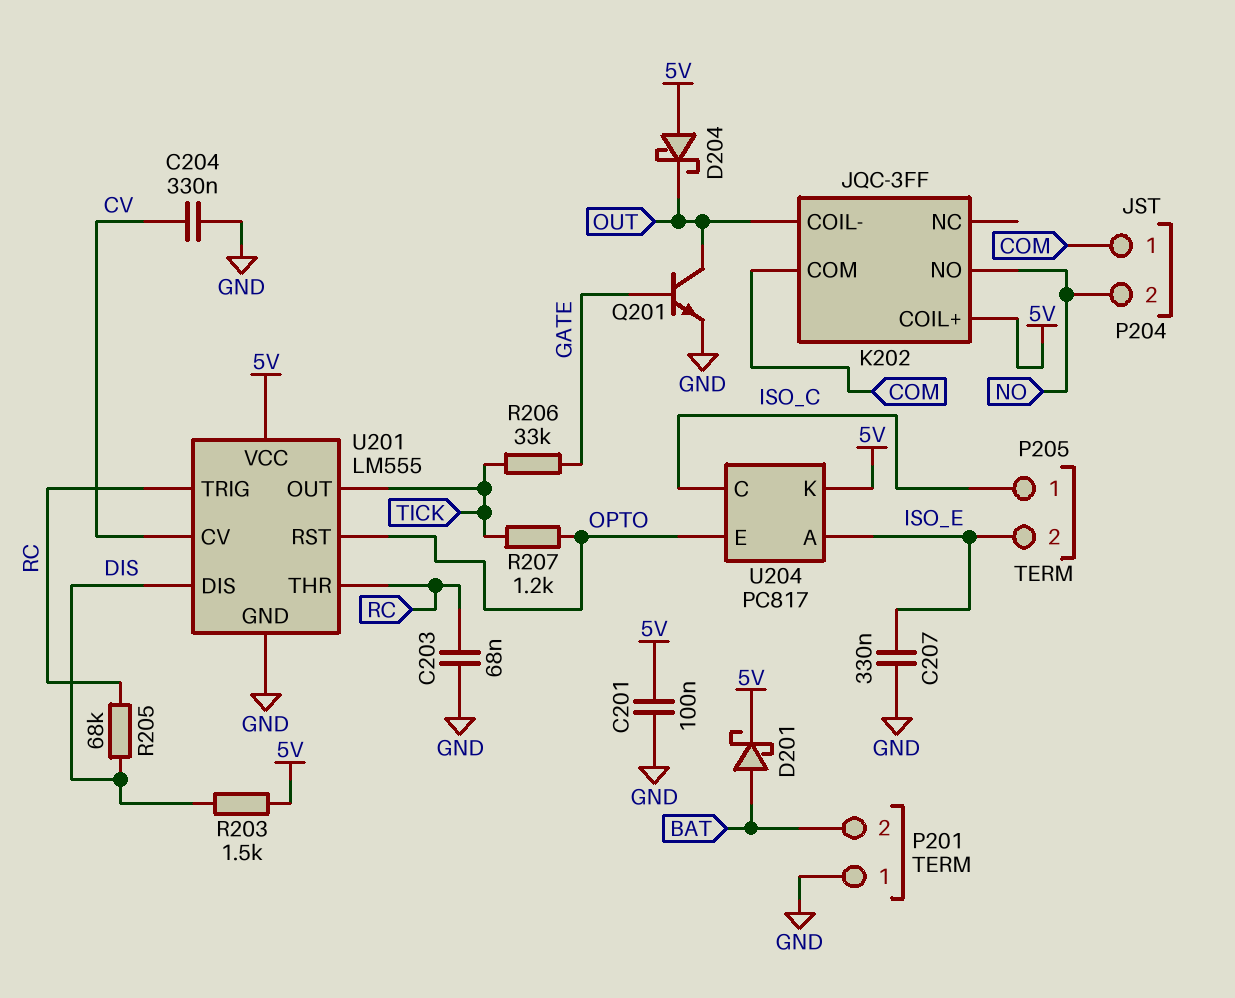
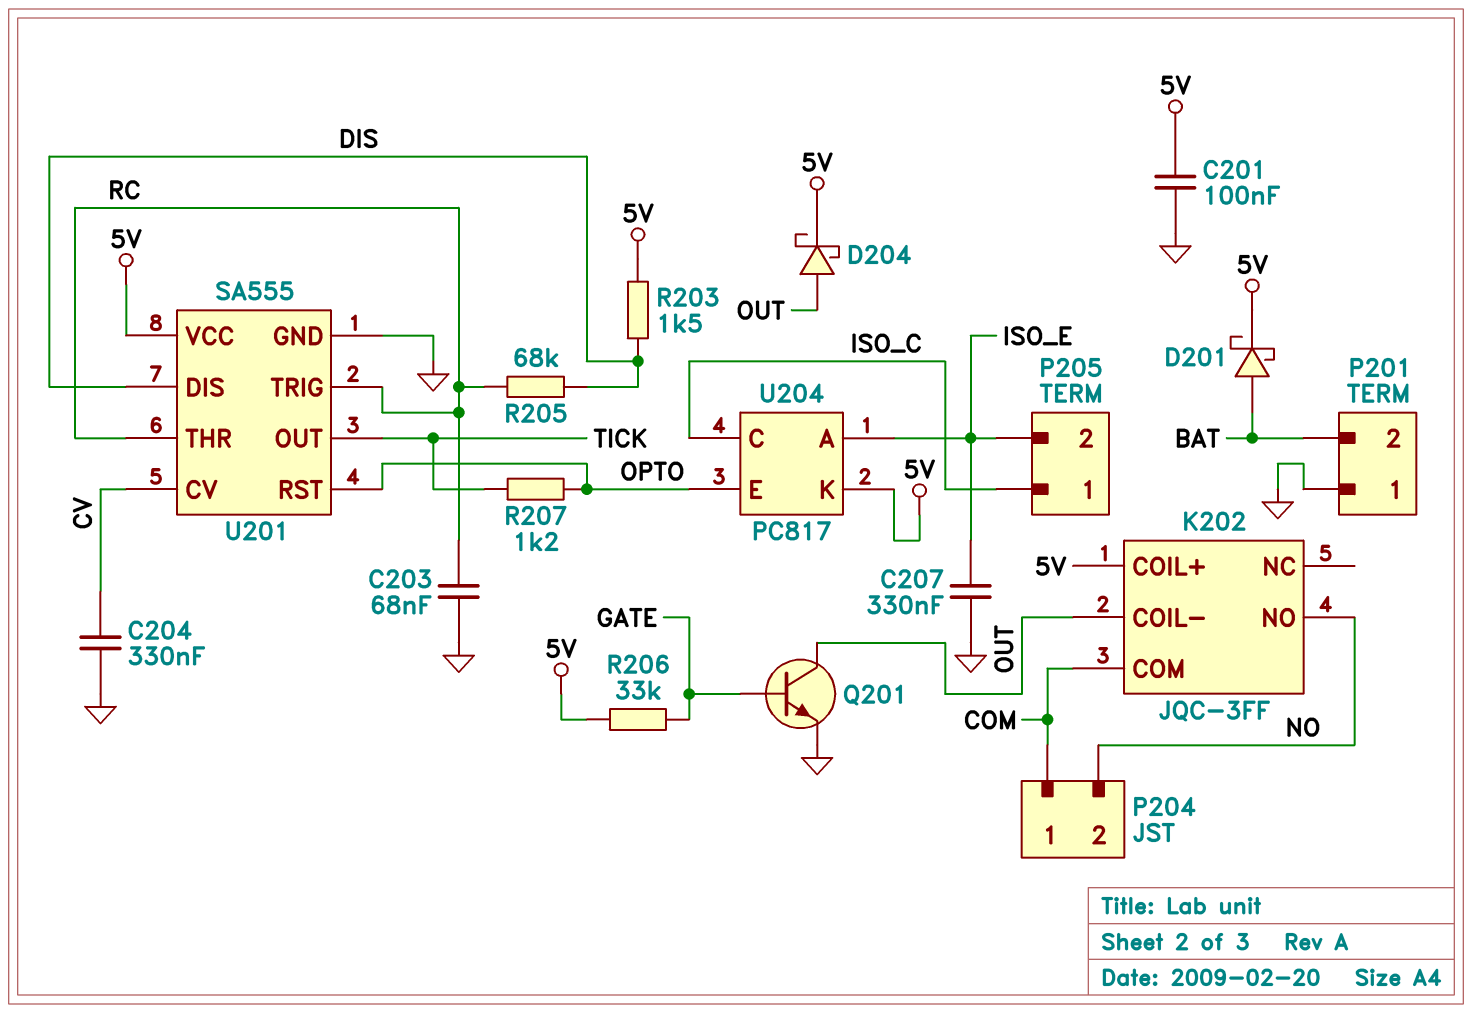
D204: schottky (A 5V, K OUT) -> schottky (A OUT, K 5V)
R206: 33k (GATE, TICK) -> 33k (5V, GATE)
U201: LM555 -> SA555

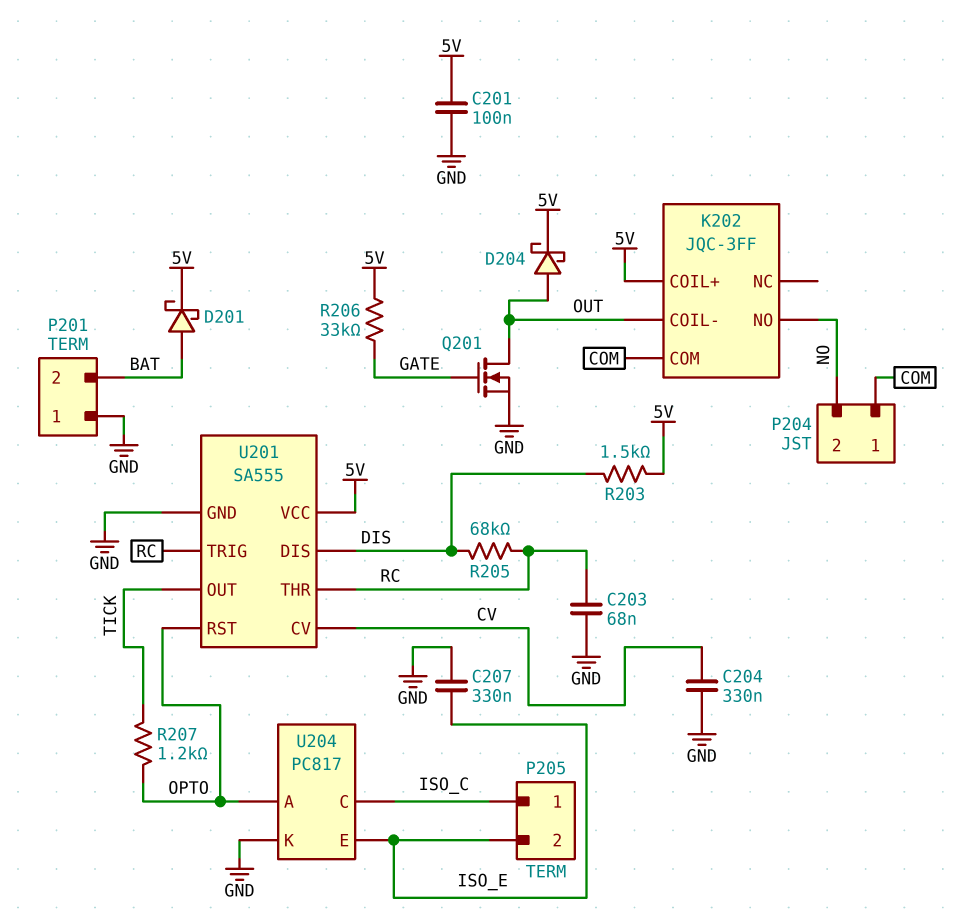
Q201: NPN (B GATE, C OUT, E GND) -> NMOS (G GATE, D OUT, S GND)
U204 pin A: ISO_E -> OPTO
U204 pin E: OPTO -> ISO_E
U204 pin K: 5V -> GND

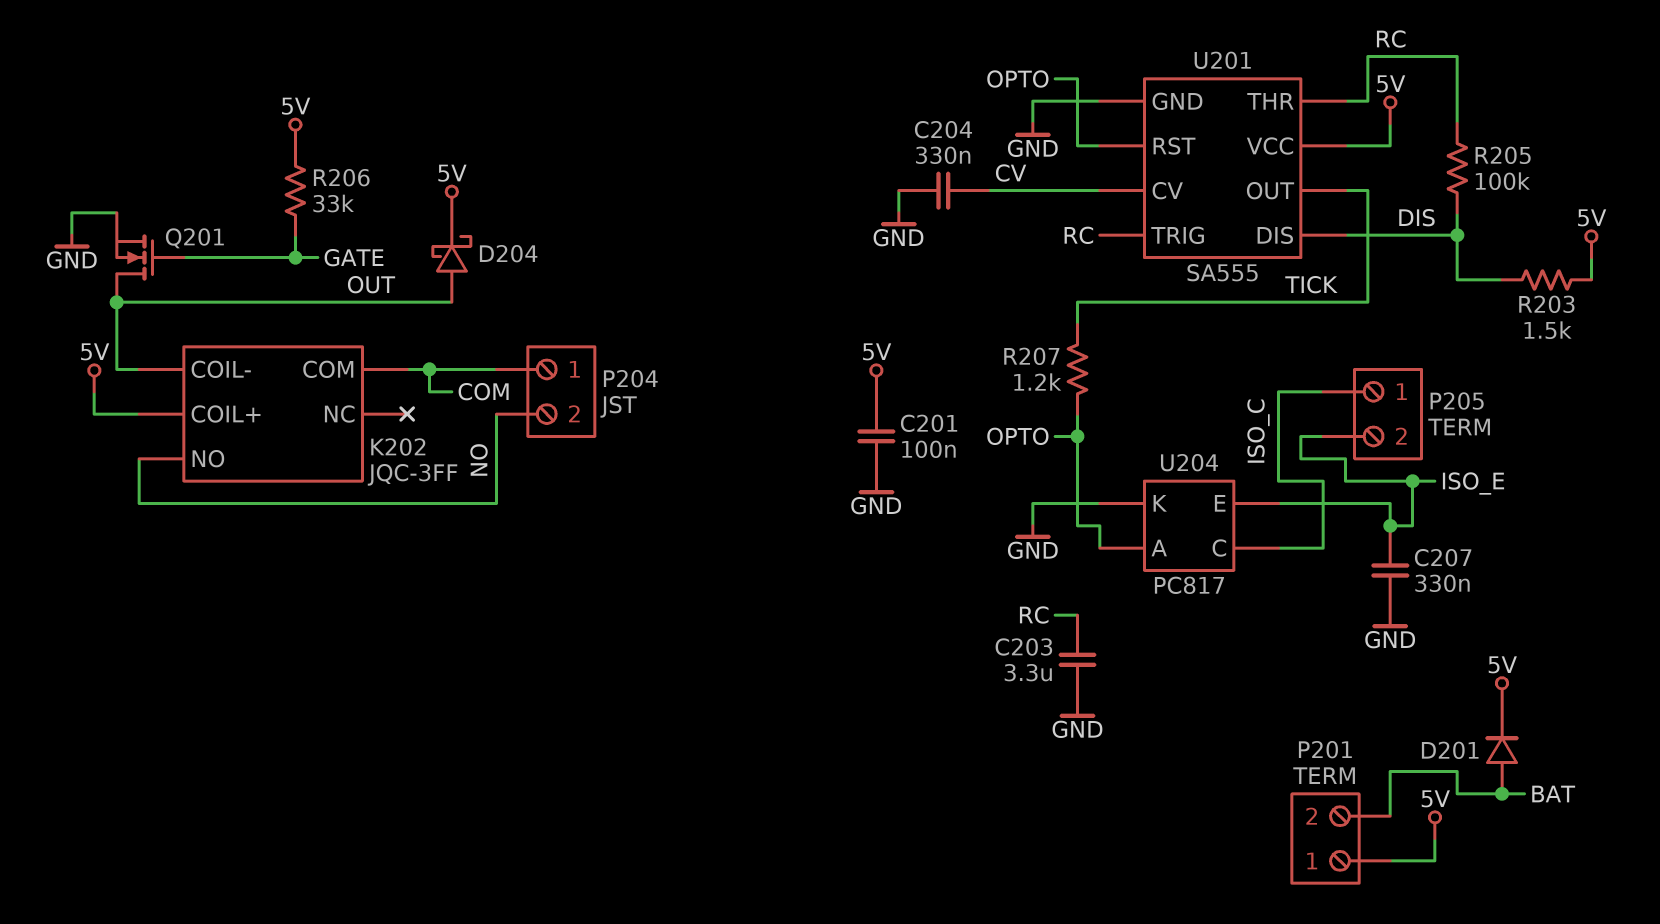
C203: 68nF (GND, RC) -> 3.3uF (GND, RC)
D201: schottky (A BAT, K 5V) -> diode (A BAT, K 5V)
P201 pin 1: GND -> 5V
R205: 68k (DIS, RC) -> 100k (DIS, RC)

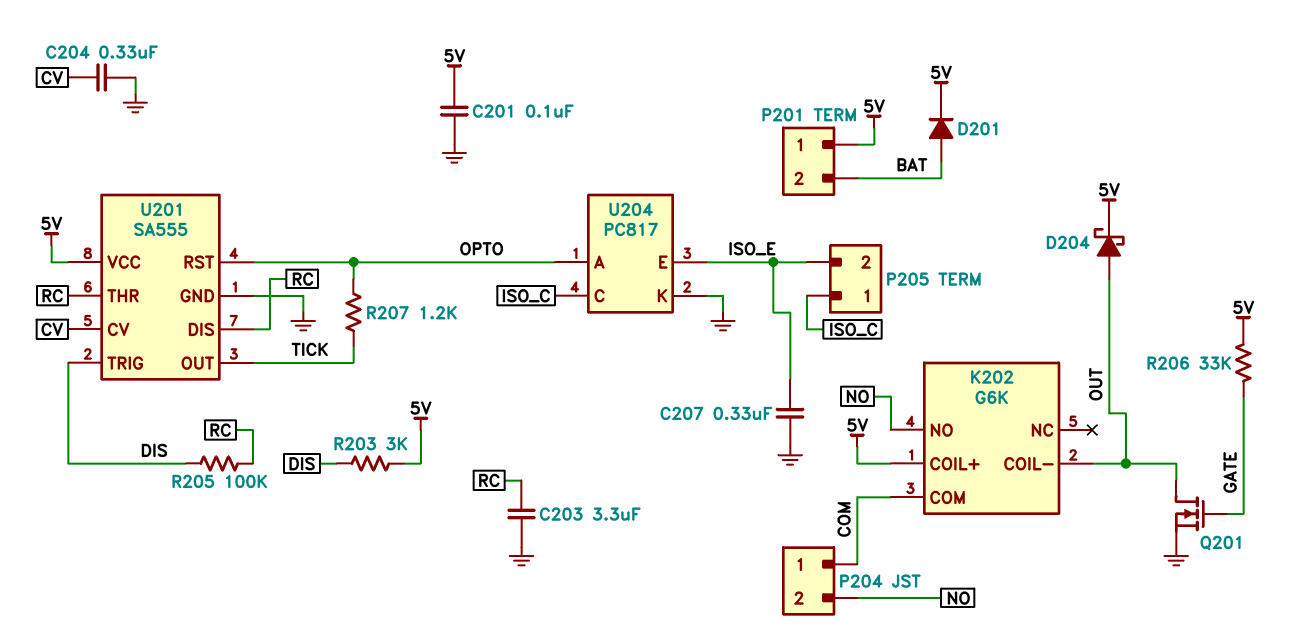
K202: JQC-3FF -> G6K
R203: 1.5k (5V, DIS) -> 3k (5V, DIS)
U201 pin DIS: DIS -> RC
U201 pin TRIG: RC -> DIS

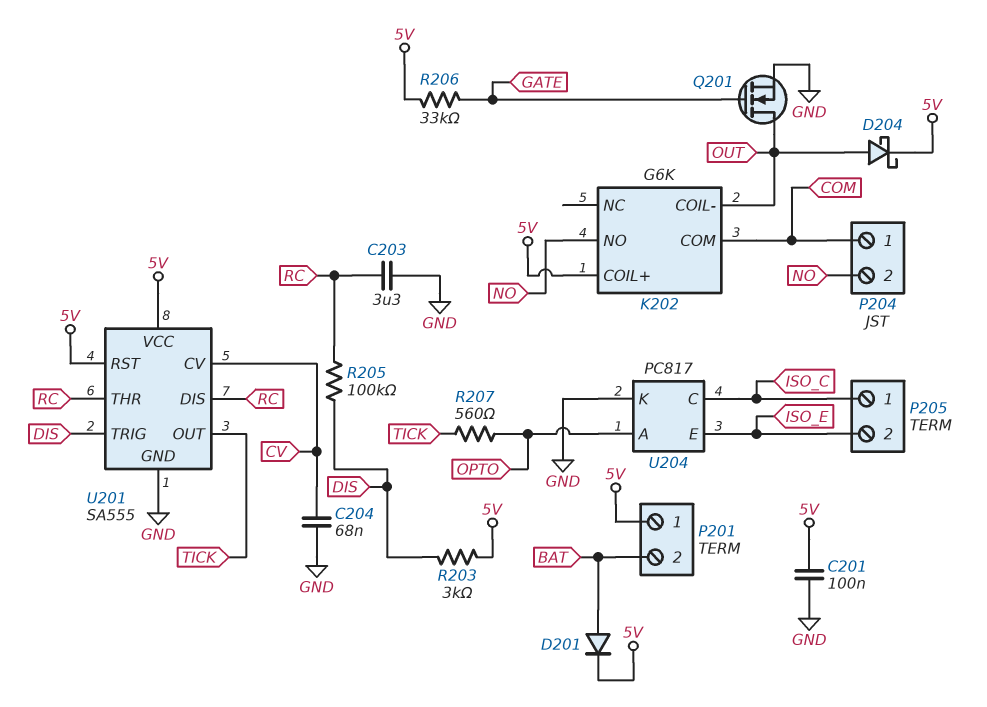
C204: 330nF (CV, GND) -> 68nF (CV, GND)
C207: 330nF (GND, ISO_E) -> none
R207: 1.2k (OPTO, TICK) -> 560 (OPTO, TICK)
U201 pin RST: OPTO -> 5V

